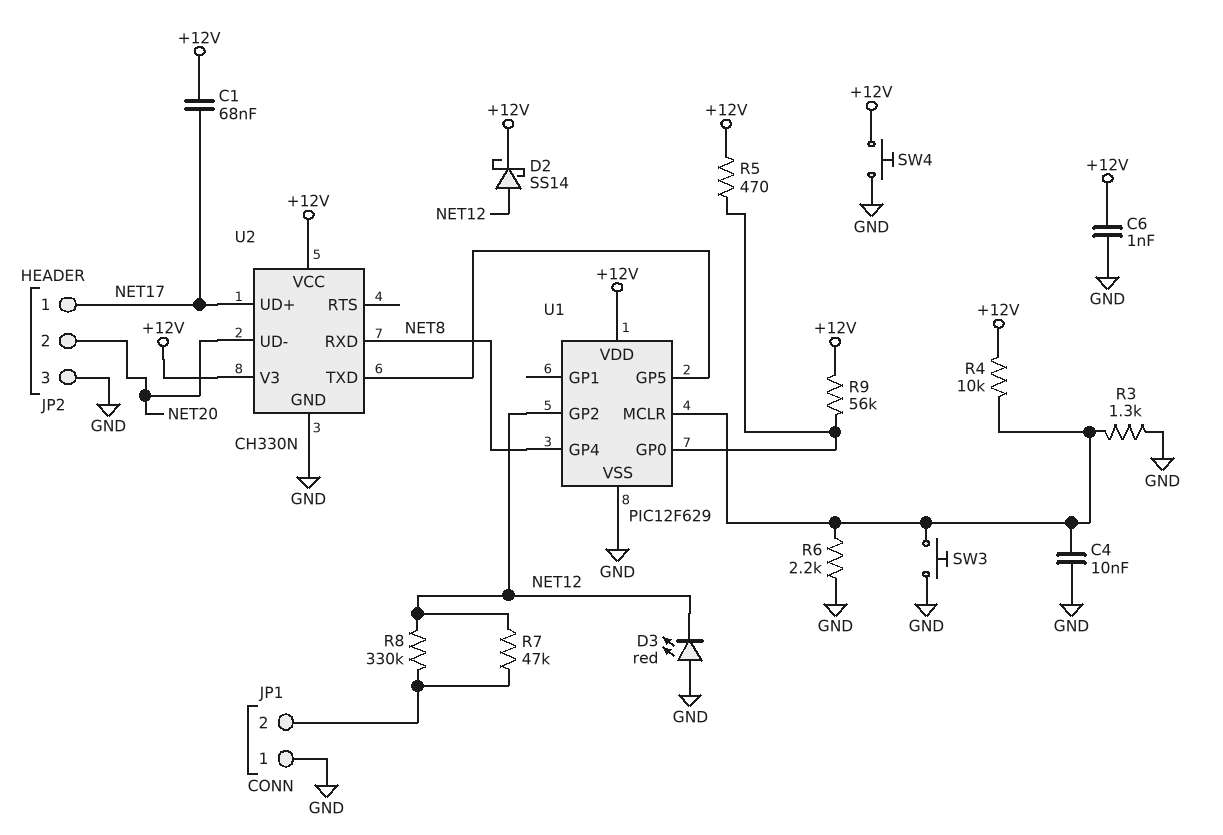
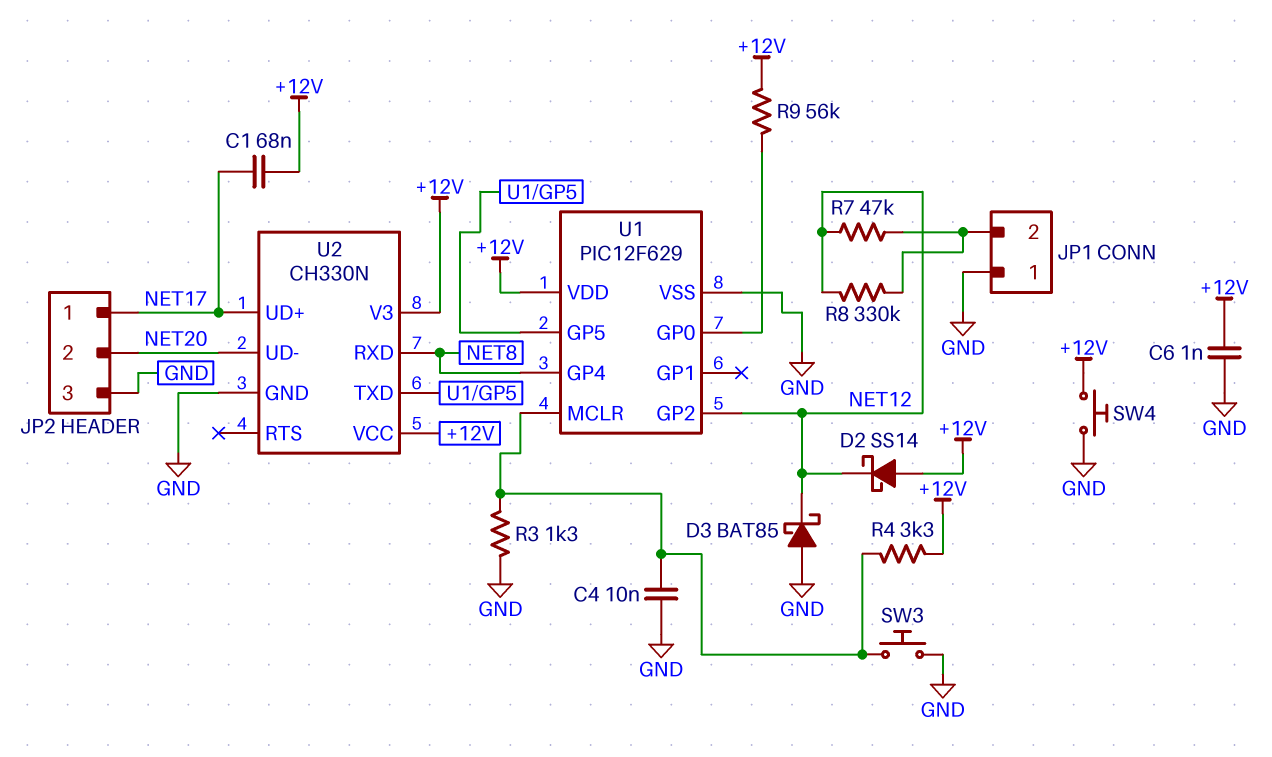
D2: schottky SS14 (A NET12, K +12V) -> schottky SS14 (A +12V, K NET12)
D3: LED red (A GND, K NET12) -> schottky BAT85 (A GND, K NET12)
R4: 10k (+12V, U1/MCLR) -> 3.3k (+12V, U1/MCLR)
R5: 470 (+12V, U1/GP0) -> none
R6: 2.2k (GND, U1/MCLR) -> none

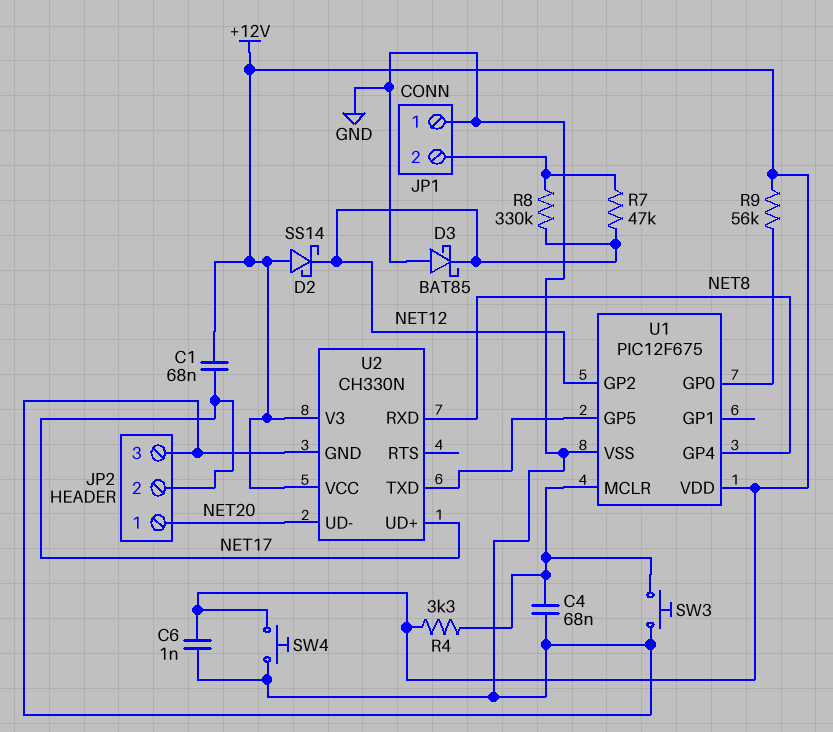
C4: 10nF (GND, U1/MCLR) -> 68nF (GND, U1/MCLR)
JP2 pin 1: NET17 -> NET20
JP2 pin 2: NET20 -> NET17
R3: 1.3k (GND, U1/MCLR) -> none
U1: PIC12F629 -> PIC12F675

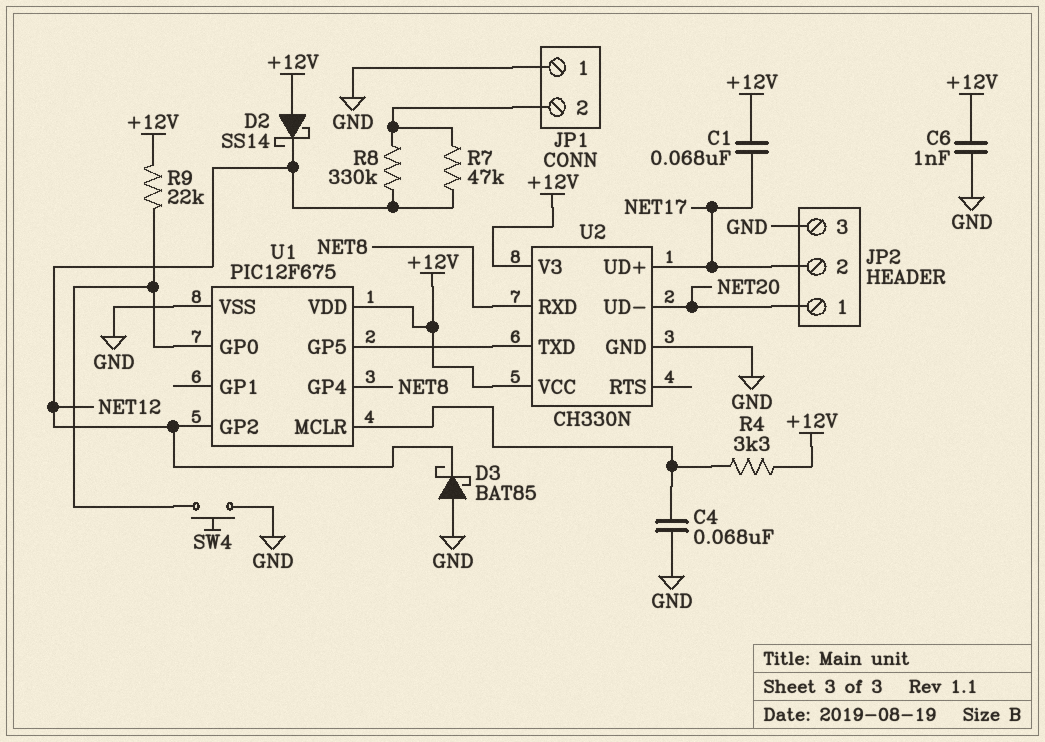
R9: 56k (+12V, U1/GP0) -> 22k (+12V, U1/GP0)
SW3: button (GND, U1/MCLR) -> none
SW4: button (+12V, GND) -> button (GND, U1/GP0)

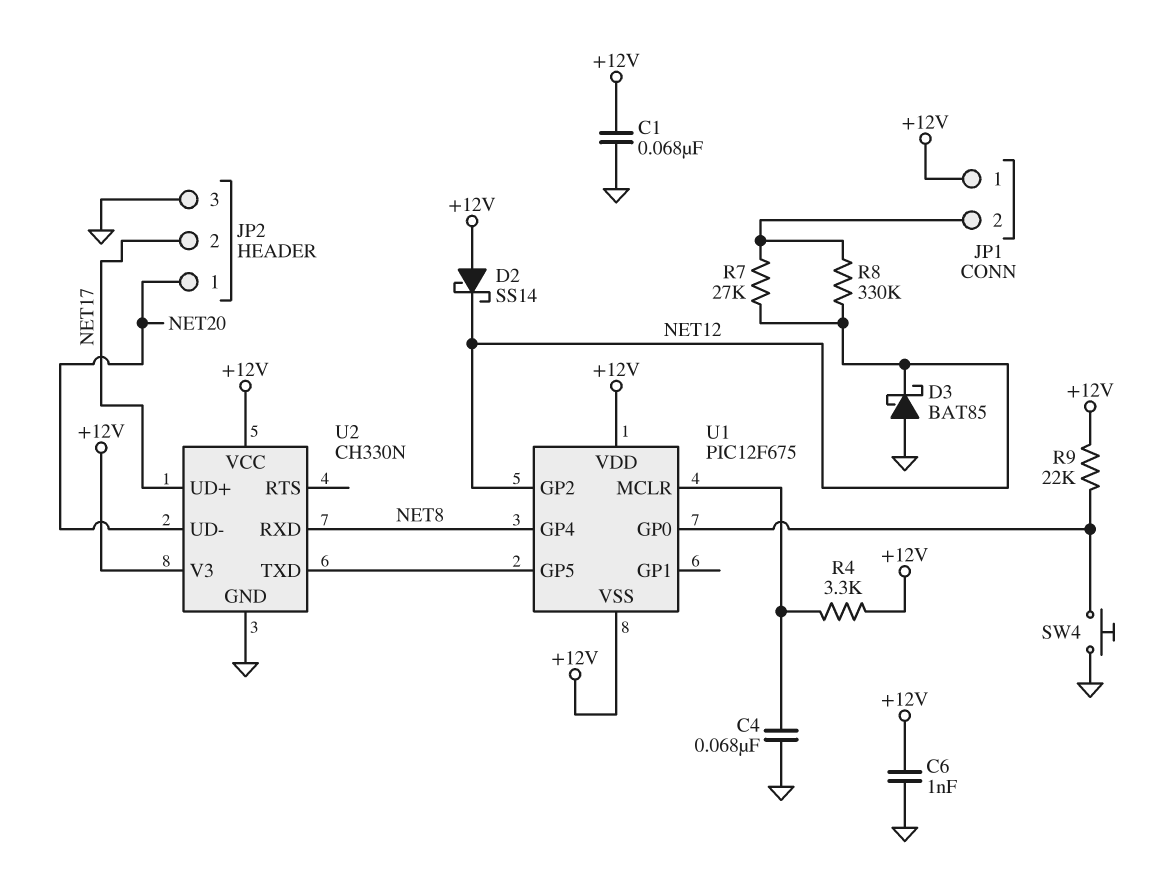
C1: 68nF (+12V, NET17) -> 68nF (+12V, GND)
JP1 pin 1: GND -> +12V
R7: 47k (JP1/2, NET12) -> 27k (JP1/2, NET12)
U1 pin VSS: GND -> +12V

